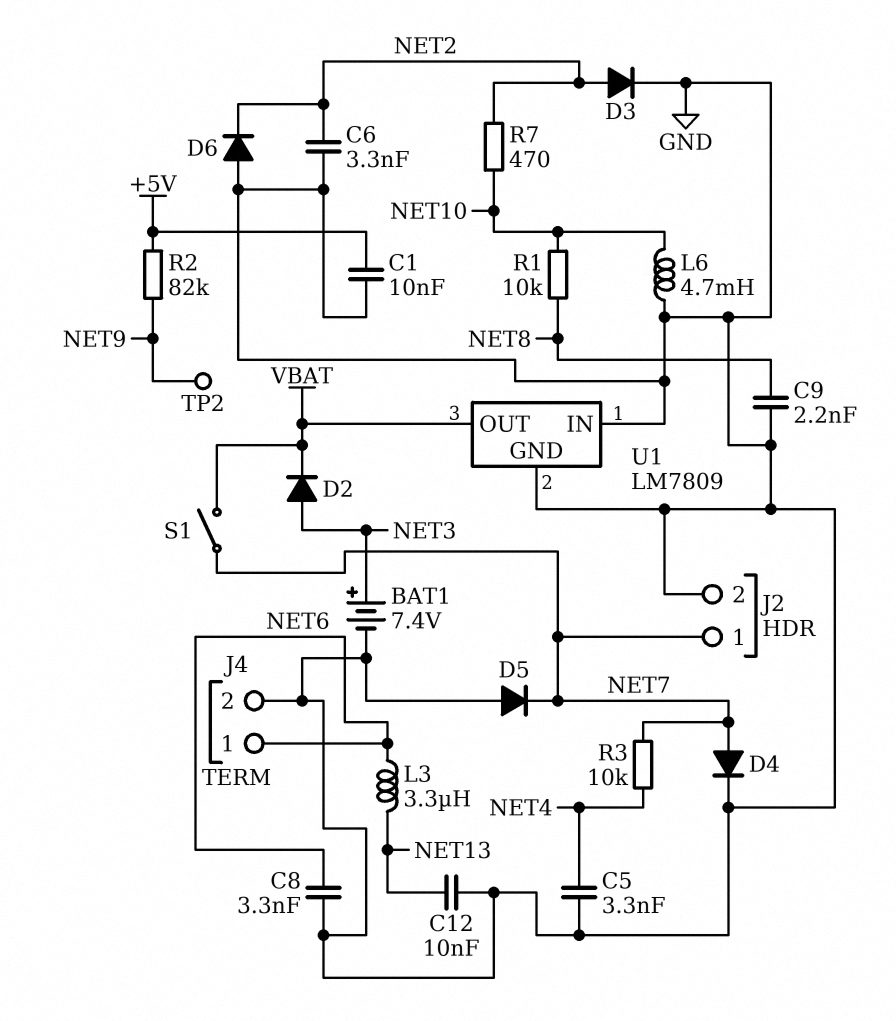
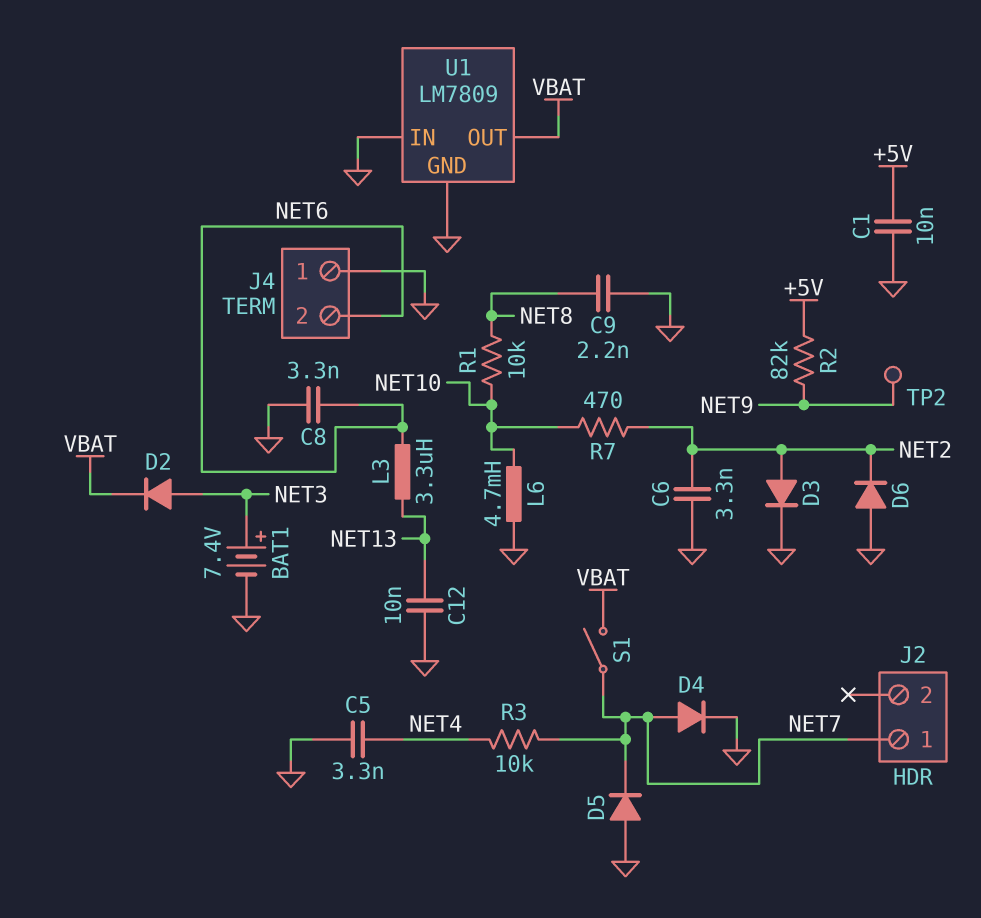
J2 pin 2: GND -> none
J4 pin 1: NET6 -> GND
J4 pin 2: GND -> NET6

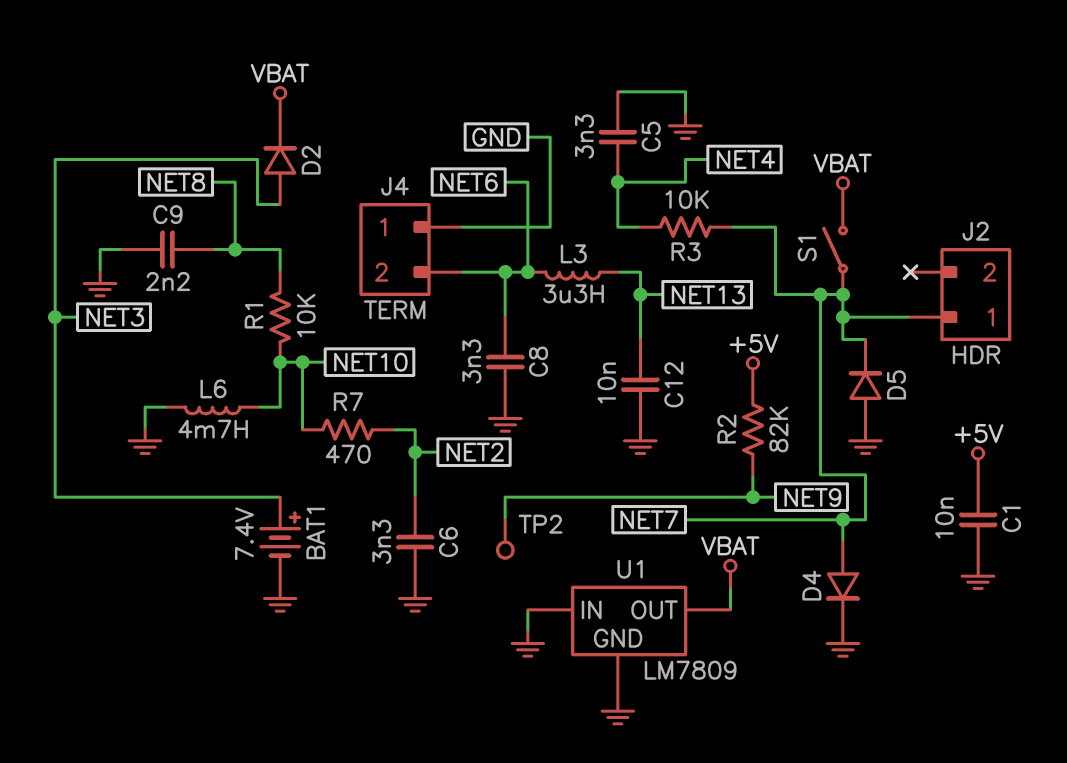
D3: diode (A NET2, K GND) -> none
D6: diode (A GND, K NET2) -> none

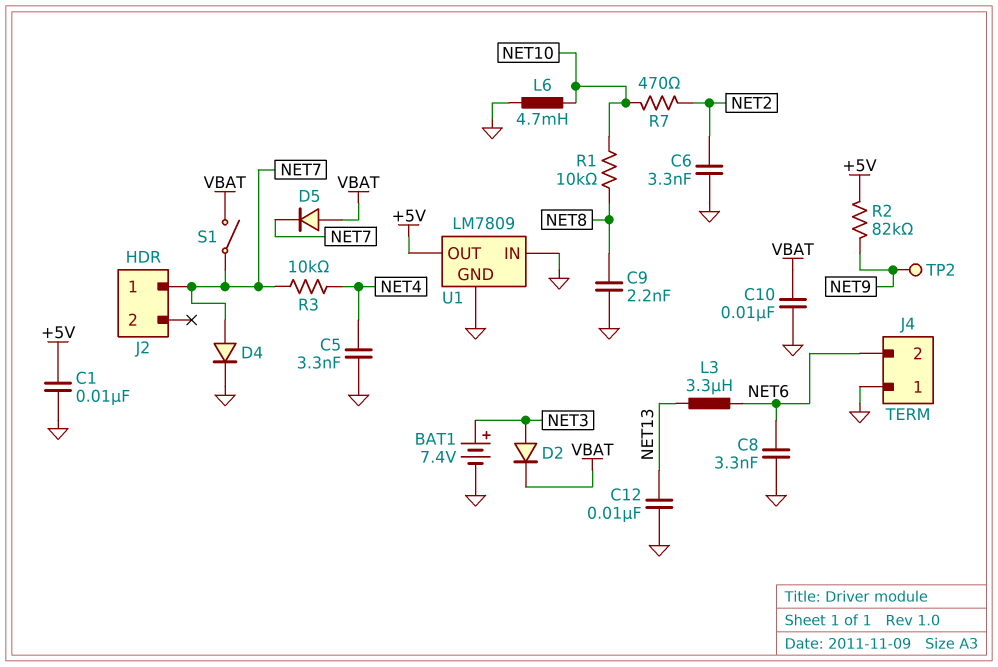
C10: none -> 10nF (GND, VBAT)
D5: diode (A GND, K NET7) -> diode (A VBAT, K NET7)
U1 pin OUT: VBAT -> +5V

